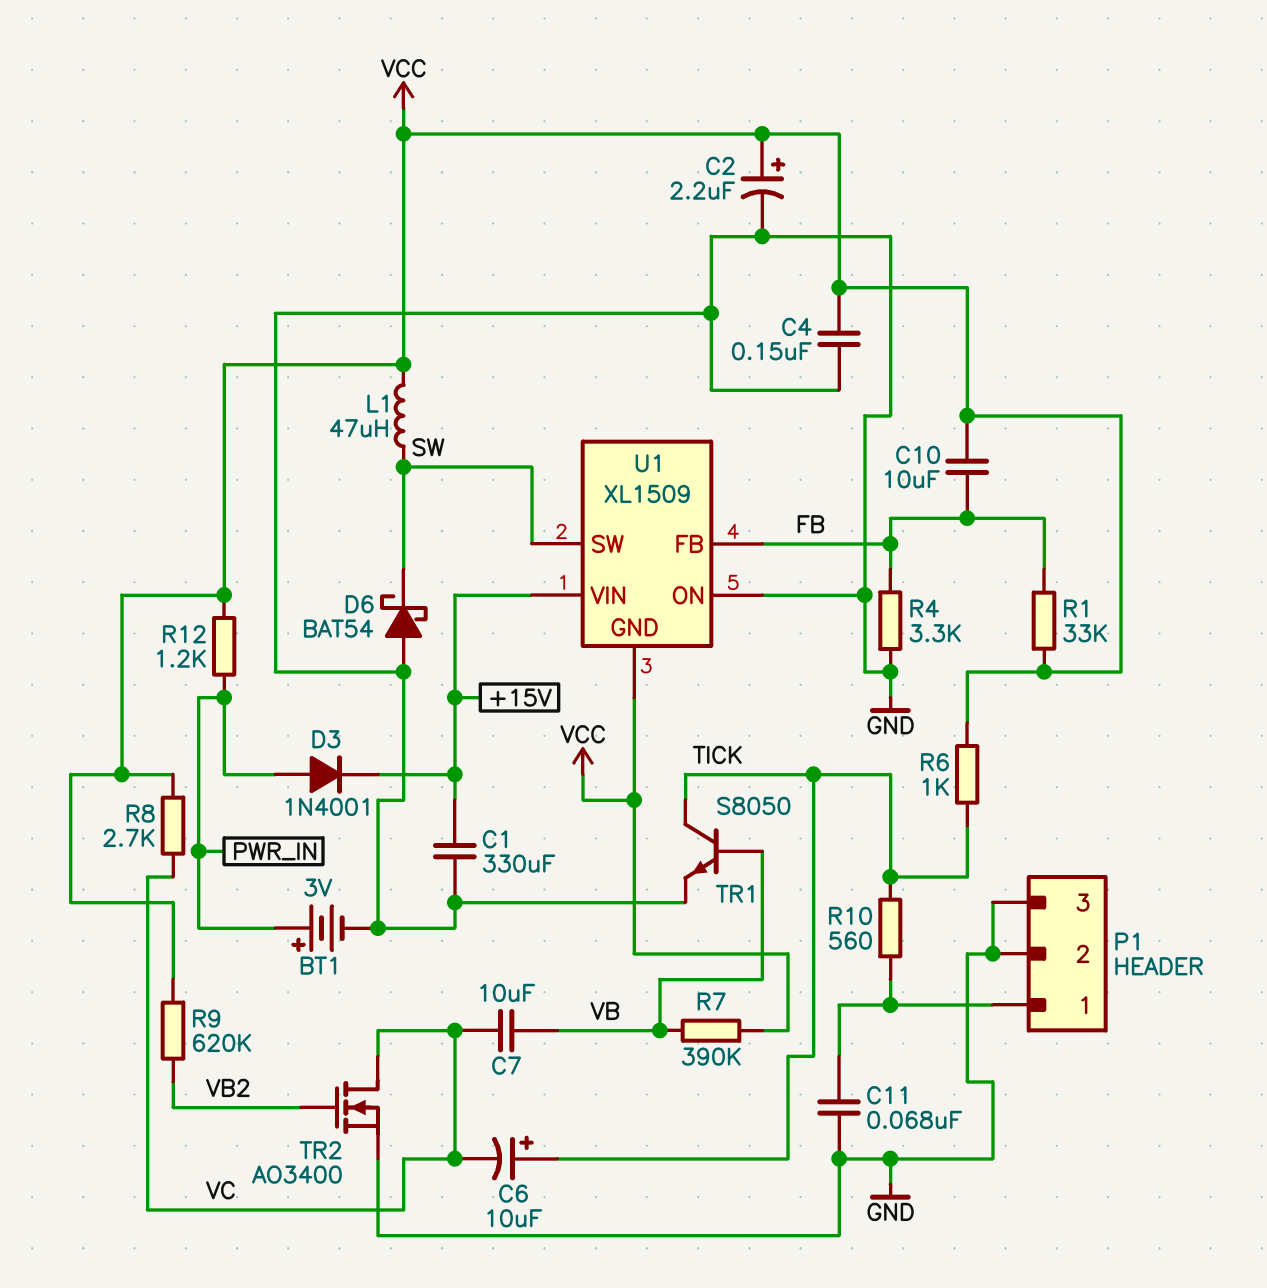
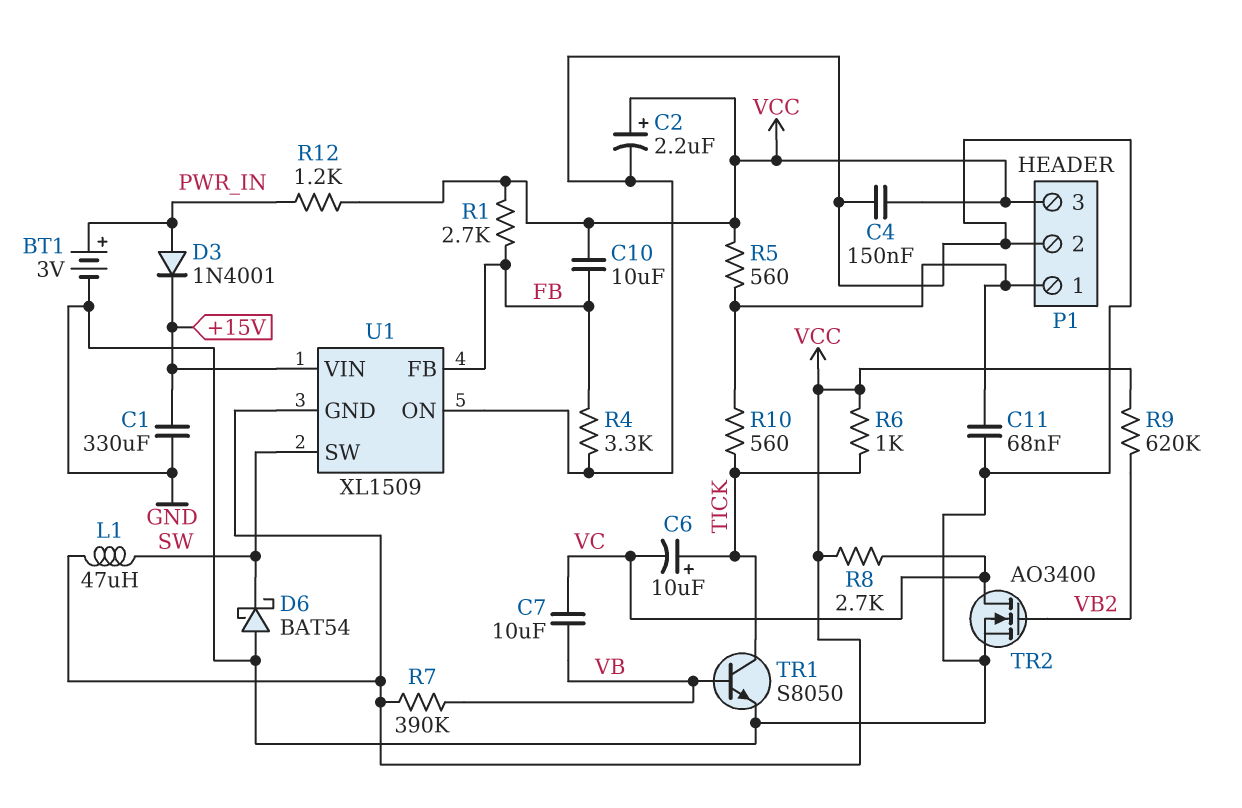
P1 pin 3: GND -> VCC
R1: 33k (FB, VCC) -> 2.7k (FB, VCC)
R5: none -> 560 (P1/1, VCC)

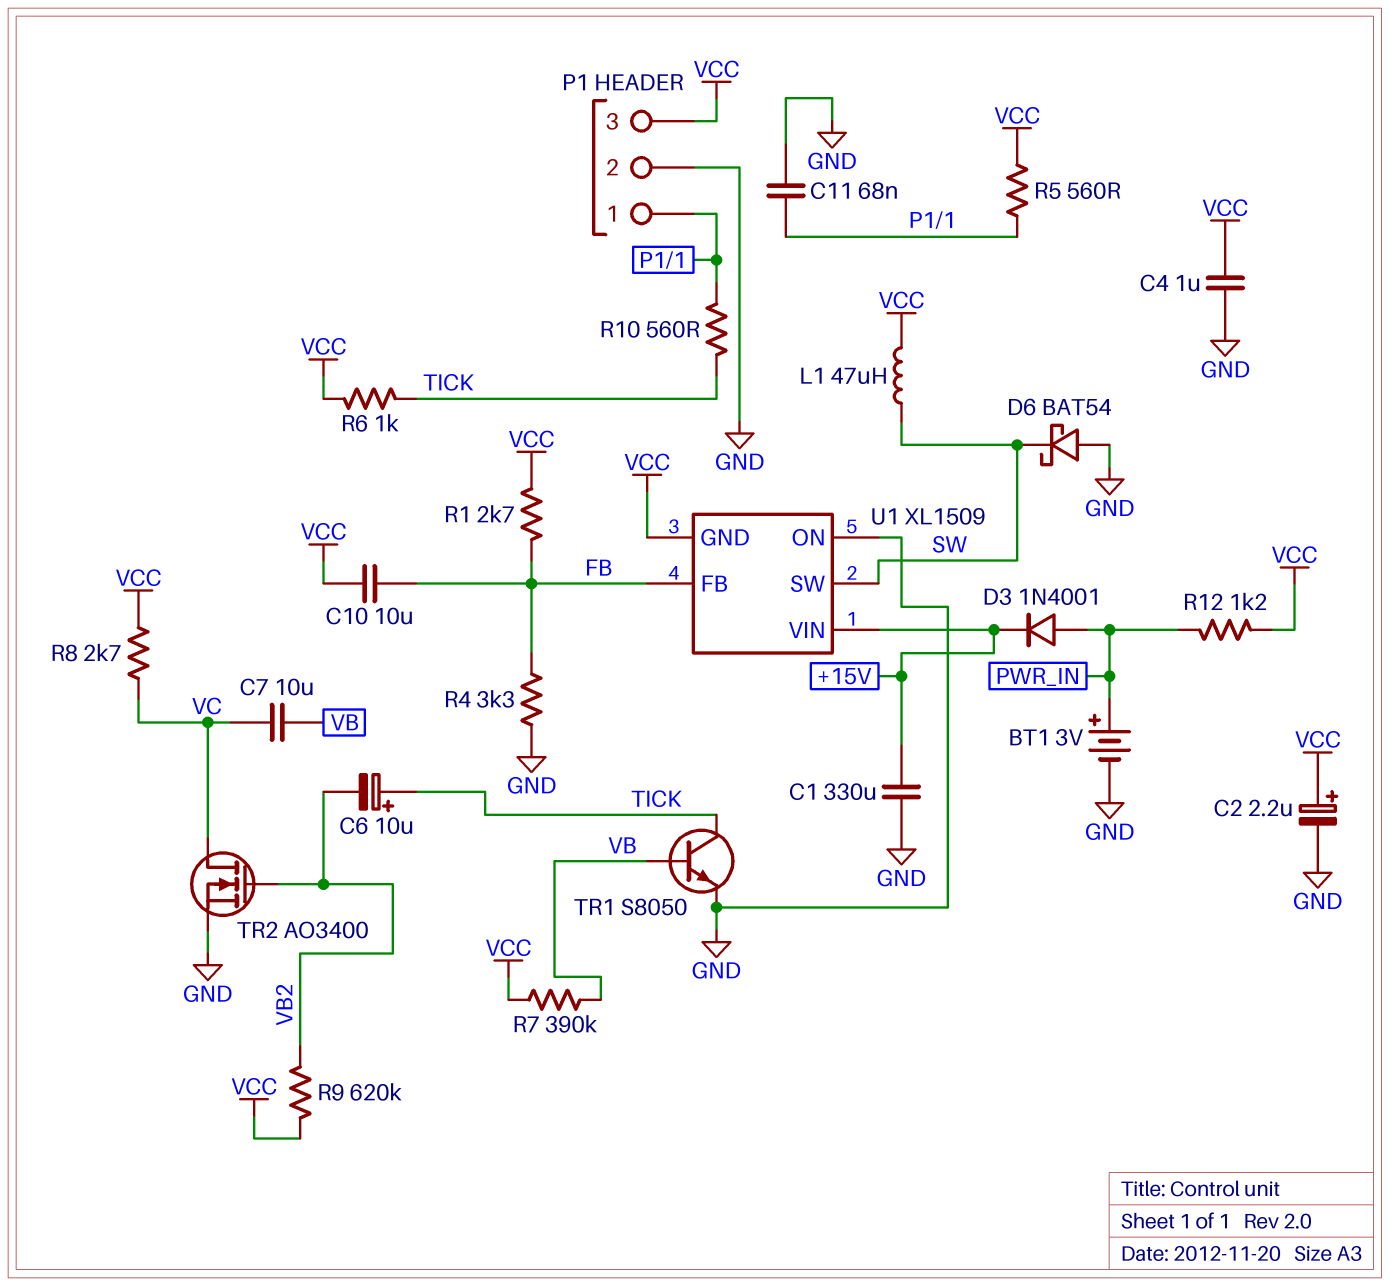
C4: 150nF (GND, VCC) -> 1uF (GND, VCC)
C6: 10uF (plus TICK, minus VC) -> 10uF (plus TICK, minus VB2)

